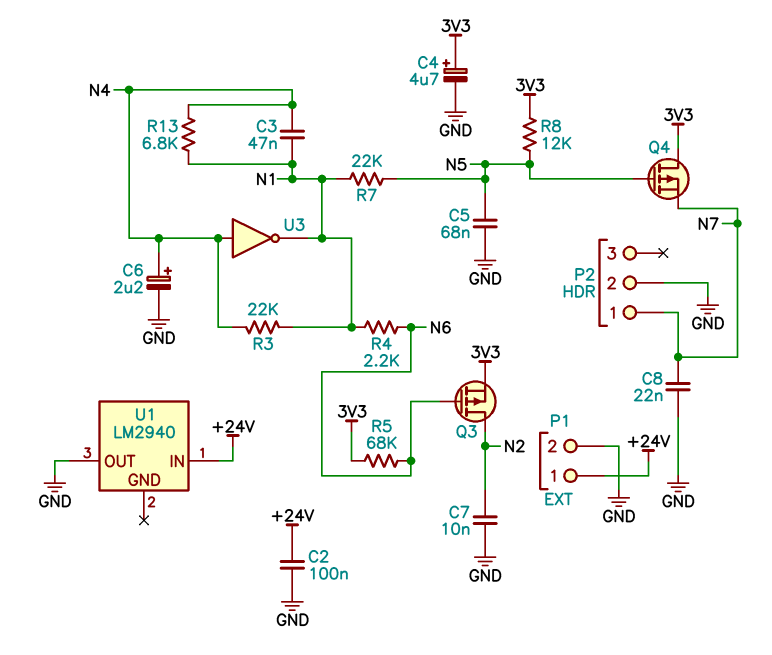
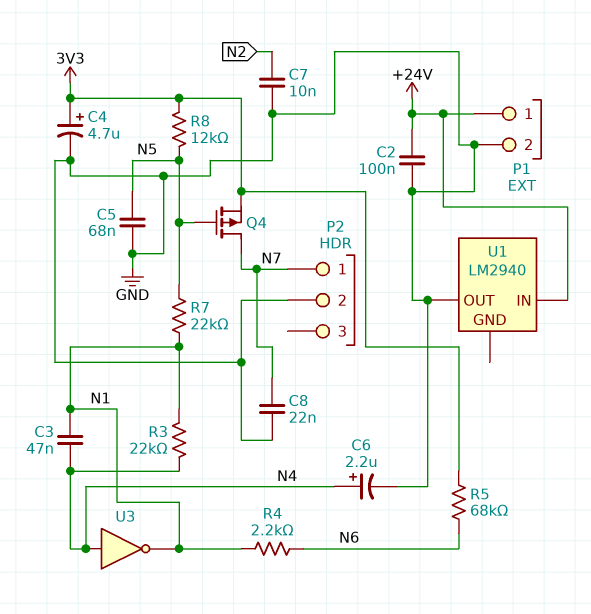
Q3: PMOS (G N6, D N2, S 3V3) -> none
Q4: PMOS (G N5, D 3V3, S N7) -> PMOS (G N5, D N7, S 3V3)
R13: 6.8k (N1, N4) -> none

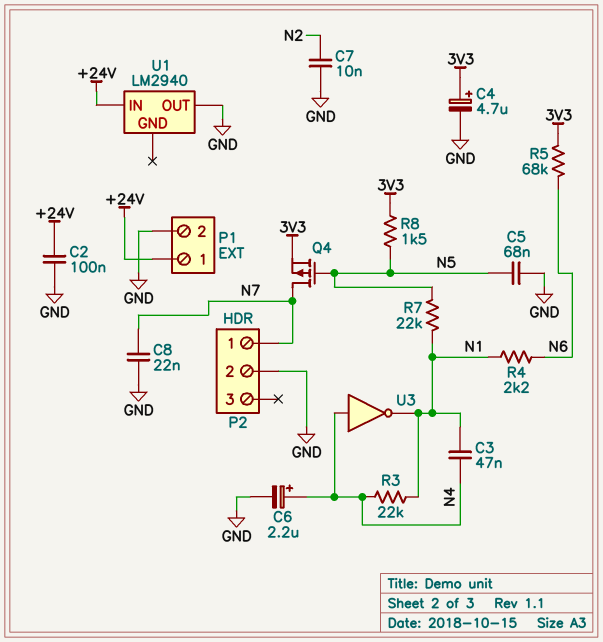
R8: 12k (3V3, N5) -> 1.5k (3V3, N5)

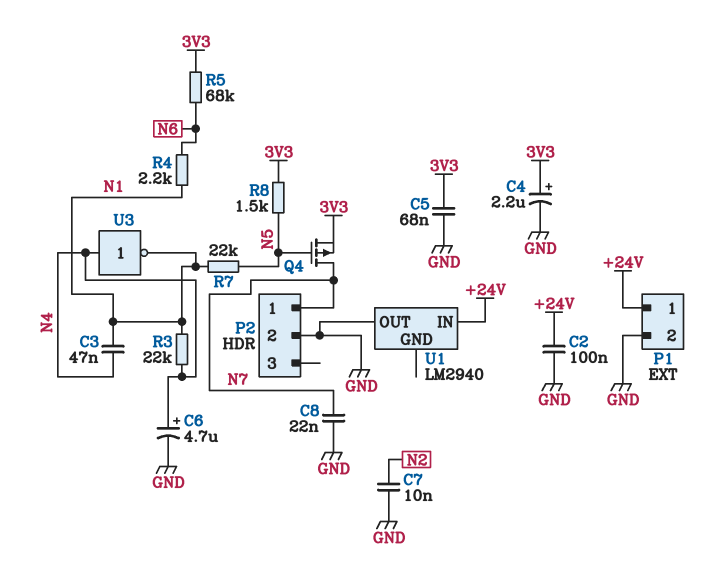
C4: 4.7uF (plus 3V3, minus GND) -> 2.2uF (plus 3V3, minus GND)
C5: 68nF (GND, N5) -> 68nF (3V3, GND)
C6: 2.2uF (plus N4, minus GND) -> 4.7uF (plus N4, minus GND)

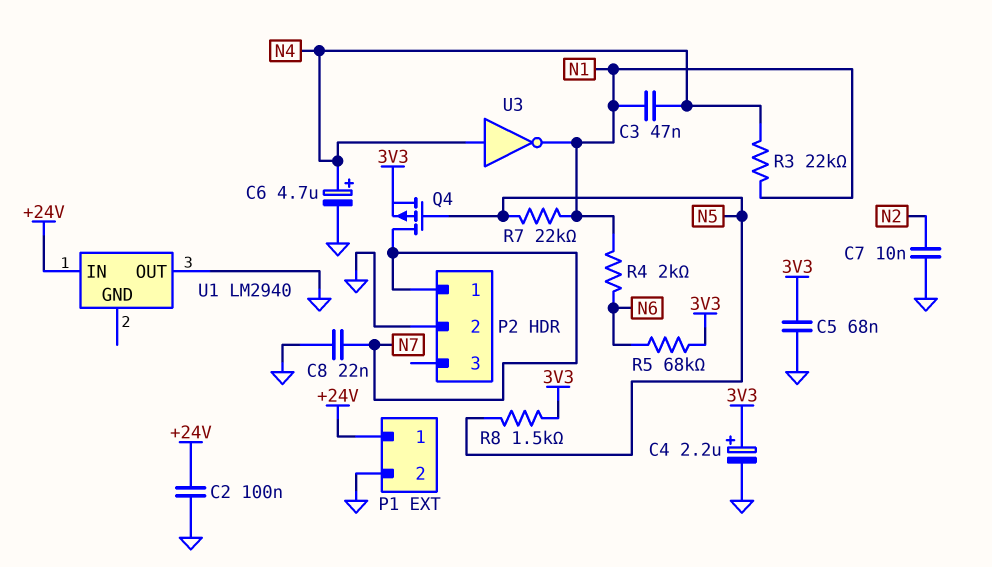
R4: 2.2k (N1, N6) -> 2k (N1, N6)

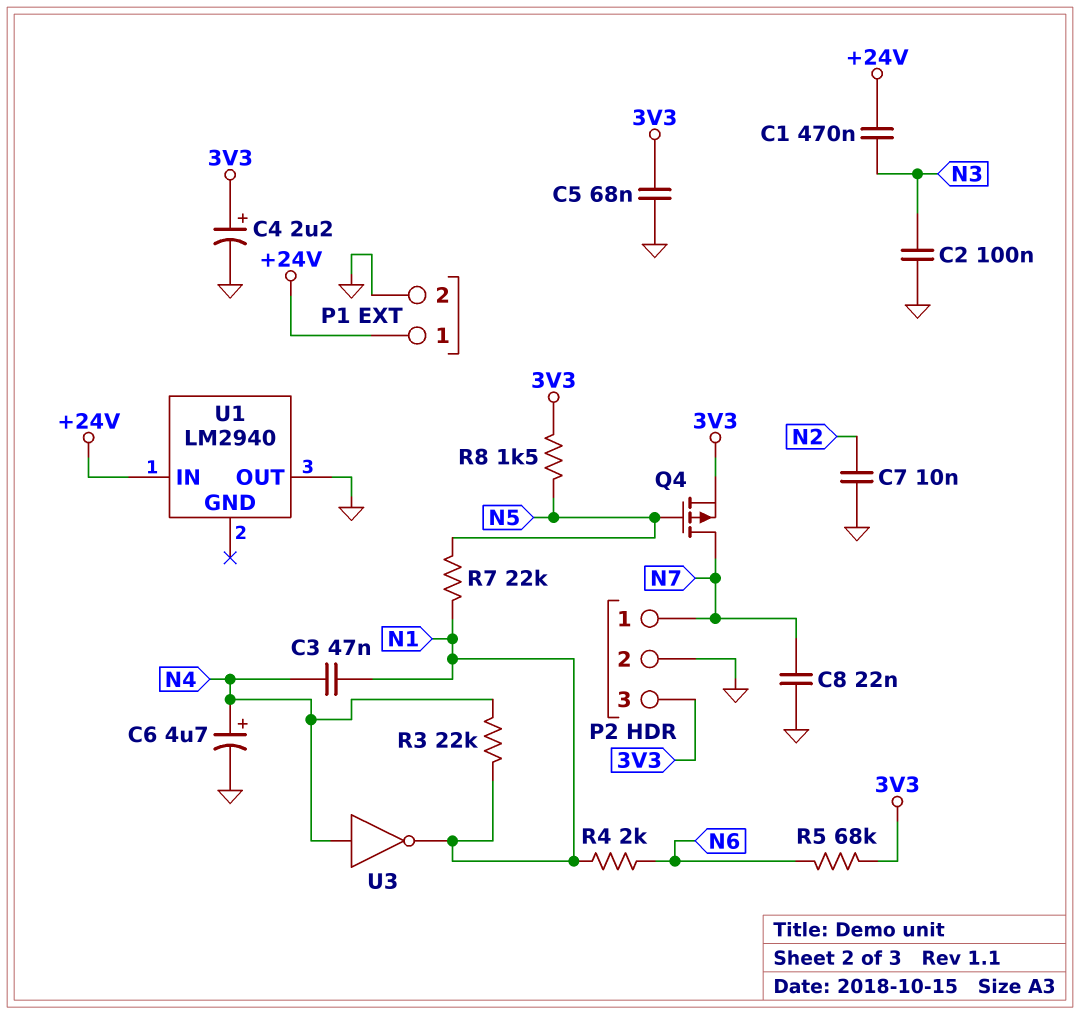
C1: none -> 470nF (+24V, N3)
C2: 100nF (+24V, GND) -> 100nF (GND, N3)
P2 pin 3: none -> 3V3

